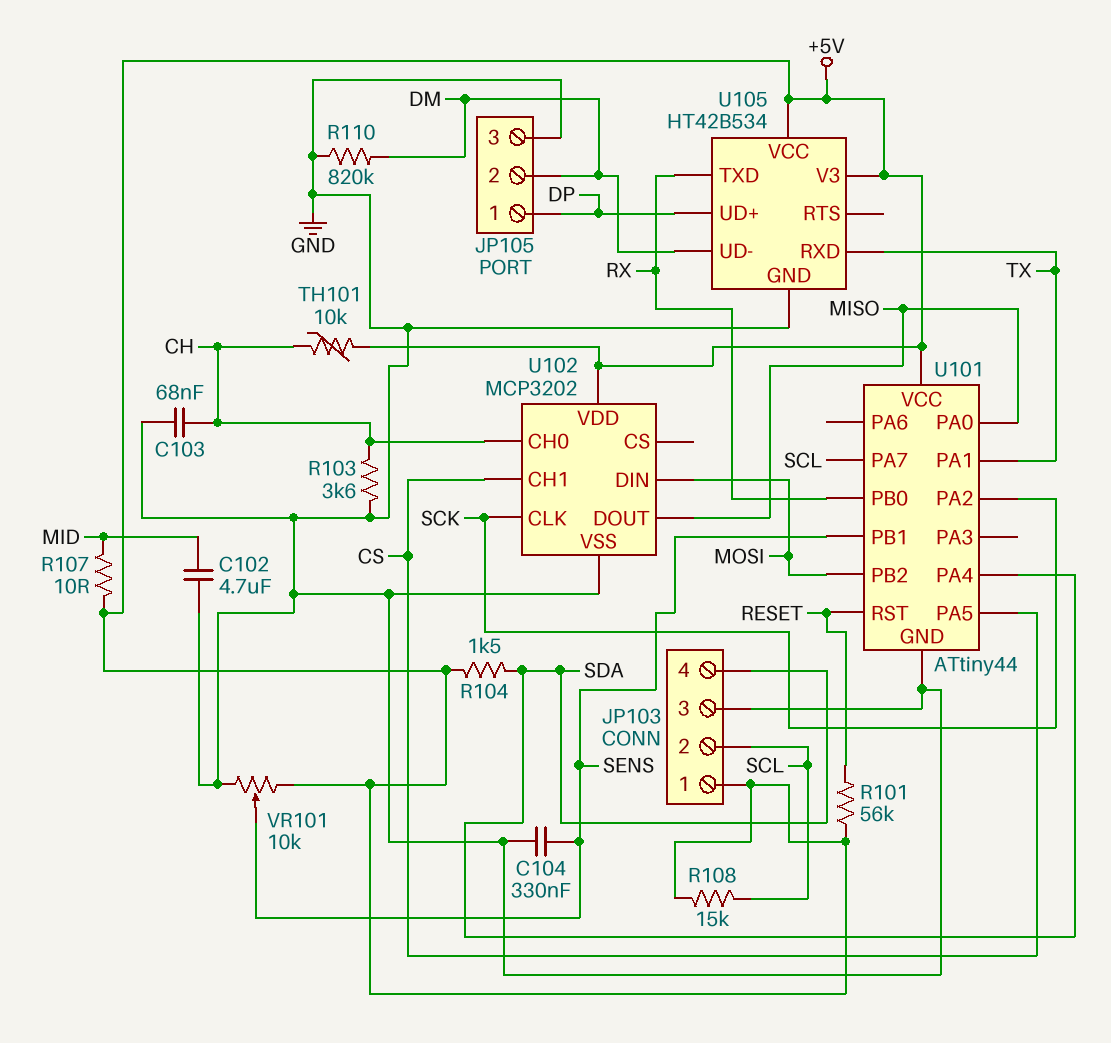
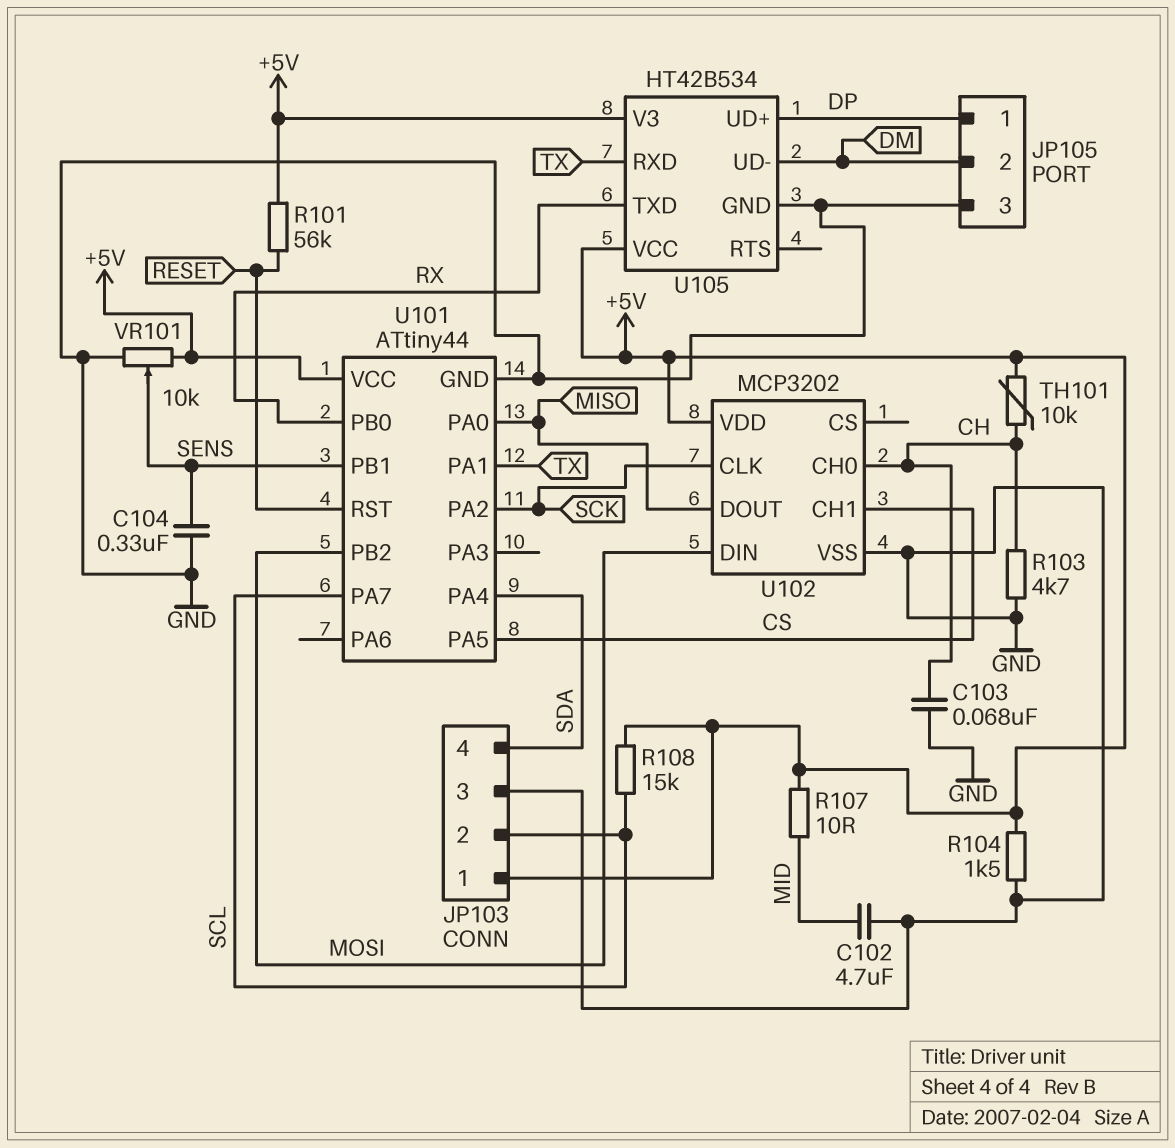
R103: 3.6k (CH, GND) -> 4.7k (CH, GND)
R104: 1.5k (+5V, SDA) -> 1.5k (+5V, GND)
R110: 820k (DM, GND) -> none

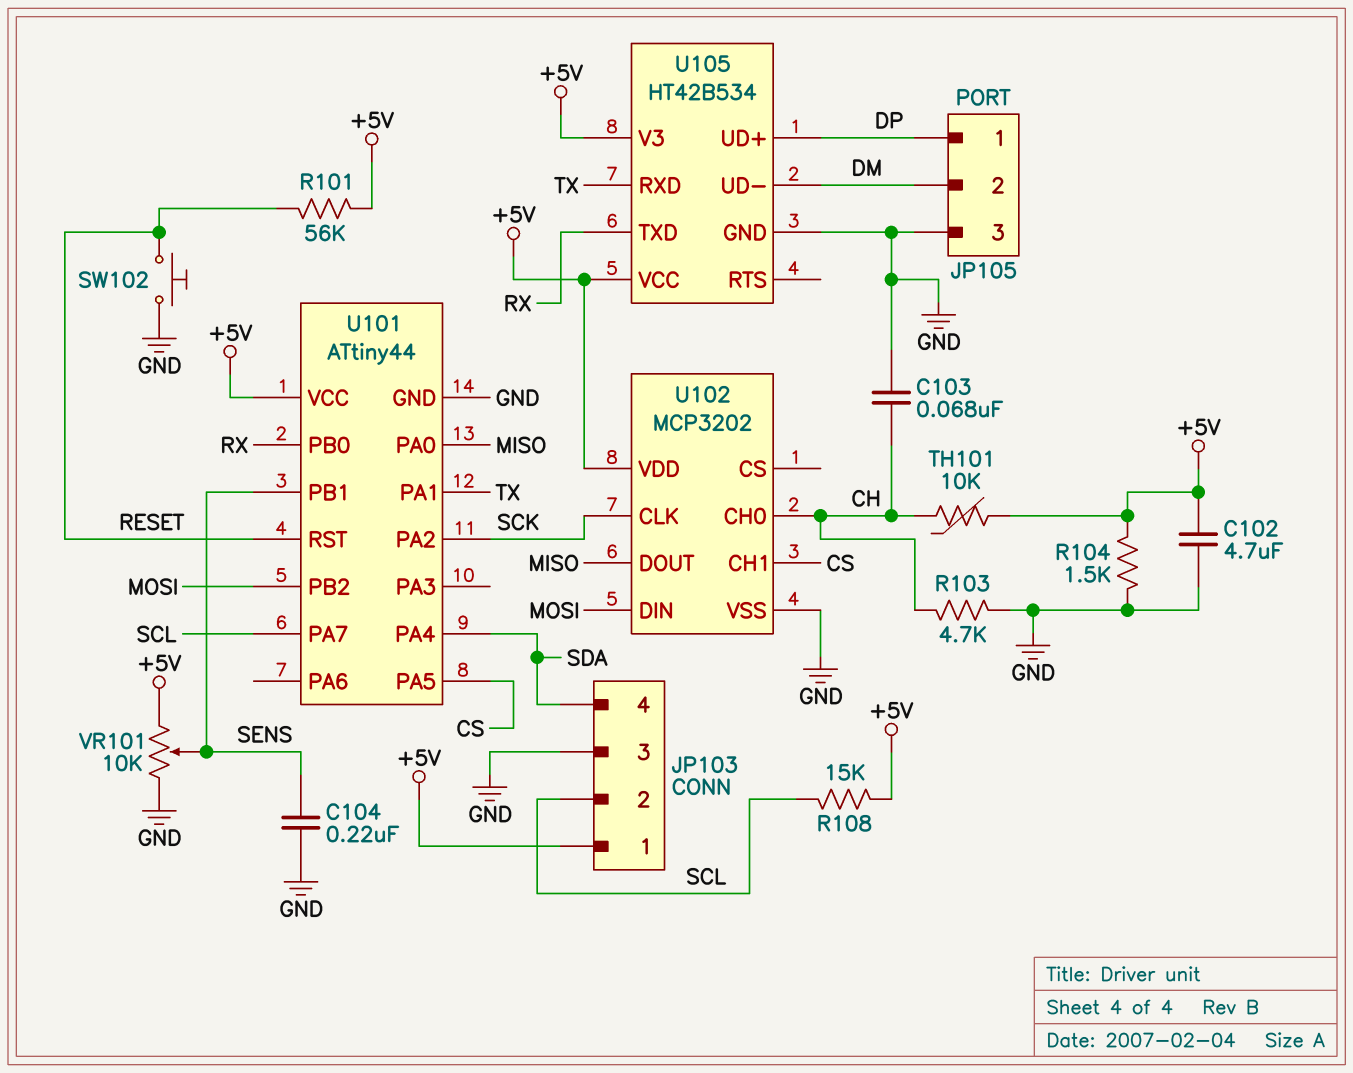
C102: 4.7uF (GND, MID) -> 4.7uF (+5V, GND)
C104: 330nF (GND, SENS) -> 220nF (GND, SENS)
R107: 10 (+5V, MID) -> none
SW102: none -> button (GND, RESET)

